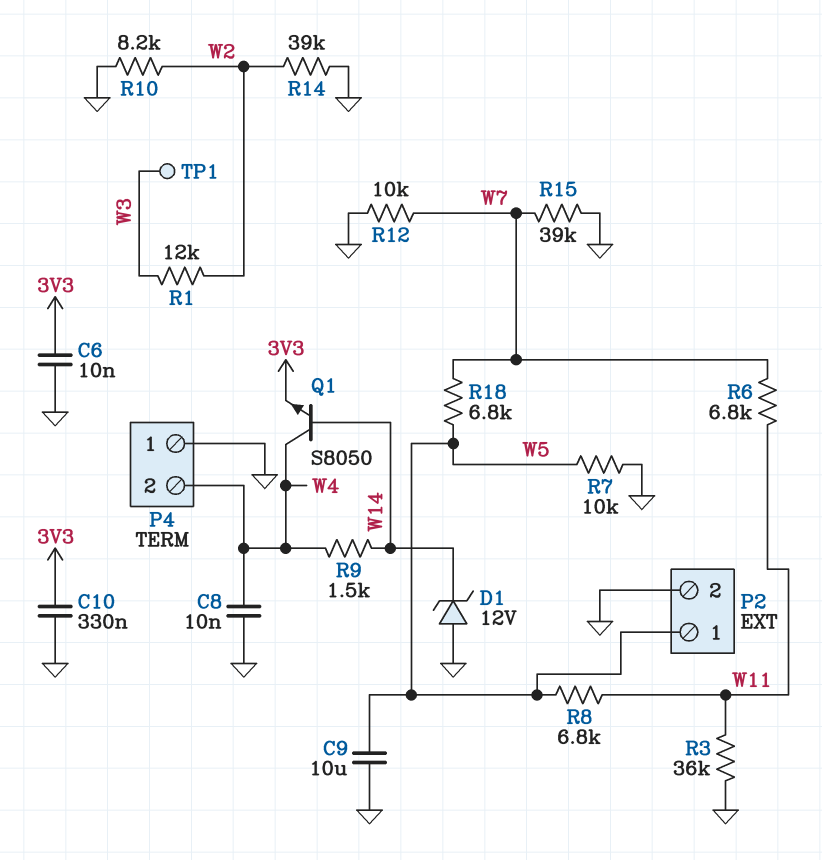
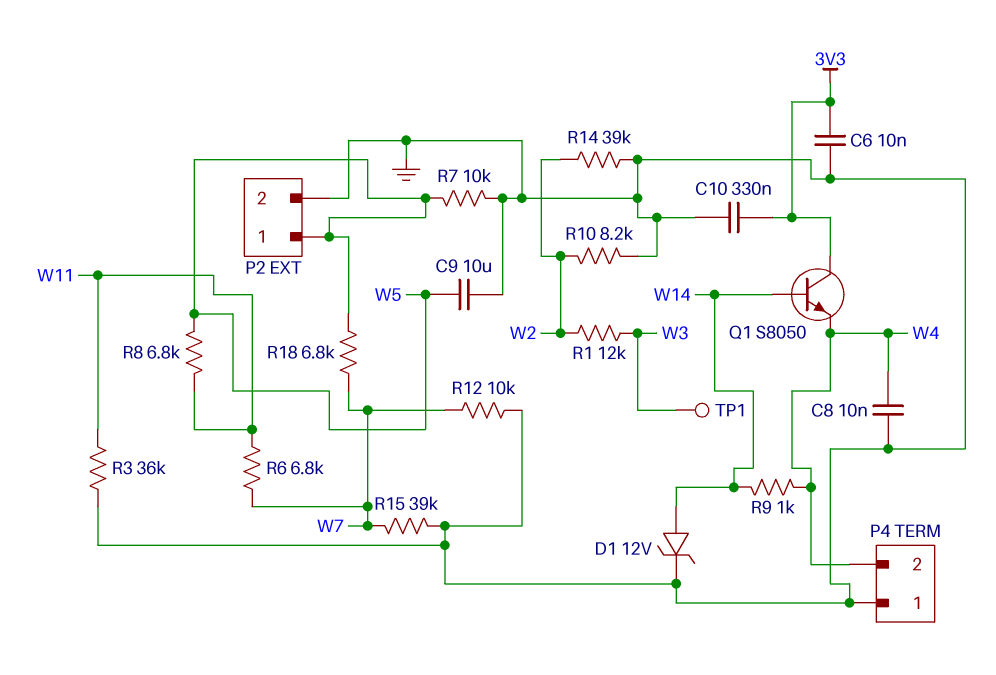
D1: zener 12V (A GND, K W14) -> zener 12V (A W14, K GND)
Q1: NPN S8050 (B W14, C W4, E 3V3) -> NPN S8050 (B W14, C 3V3, E W4)
R9: 1.5k (W4, W14) -> 1k (W4, W14)

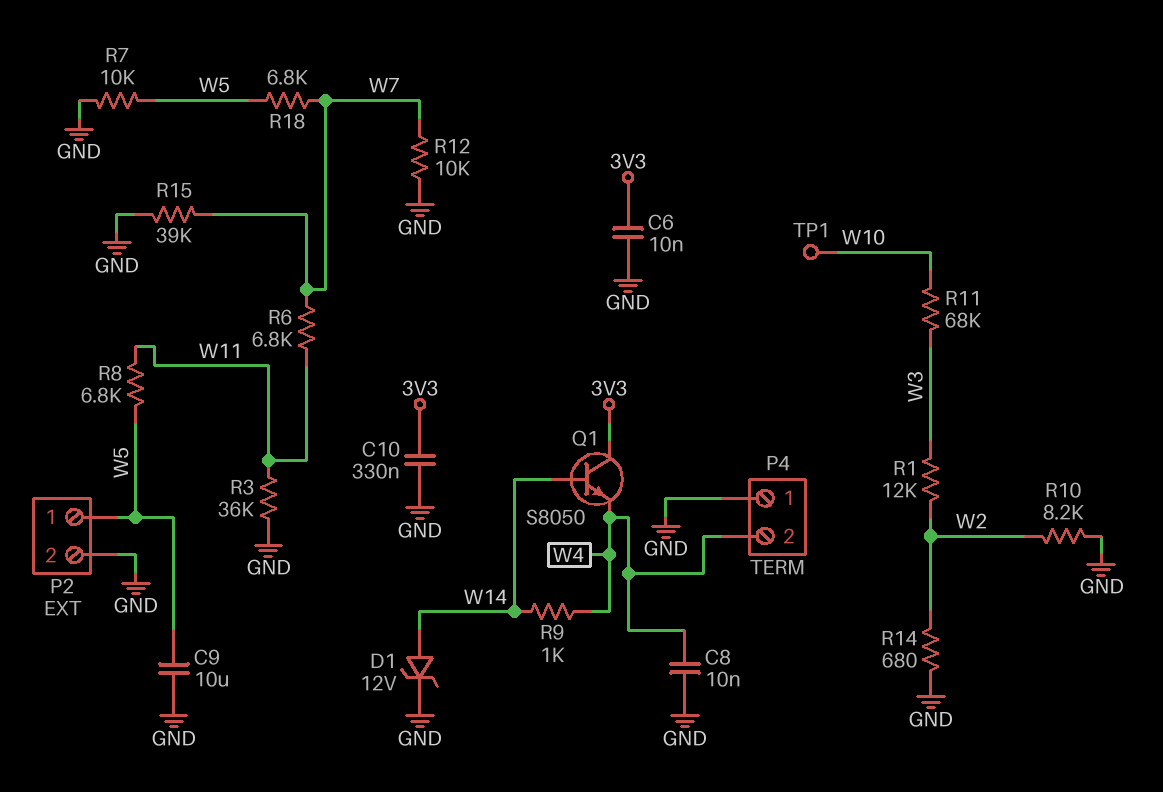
R11: none -> 68k (W3, W10)
R14: 39k (GND, W2) -> 680 (GND, W2)
TP1: test point (W3) -> test point (W10)

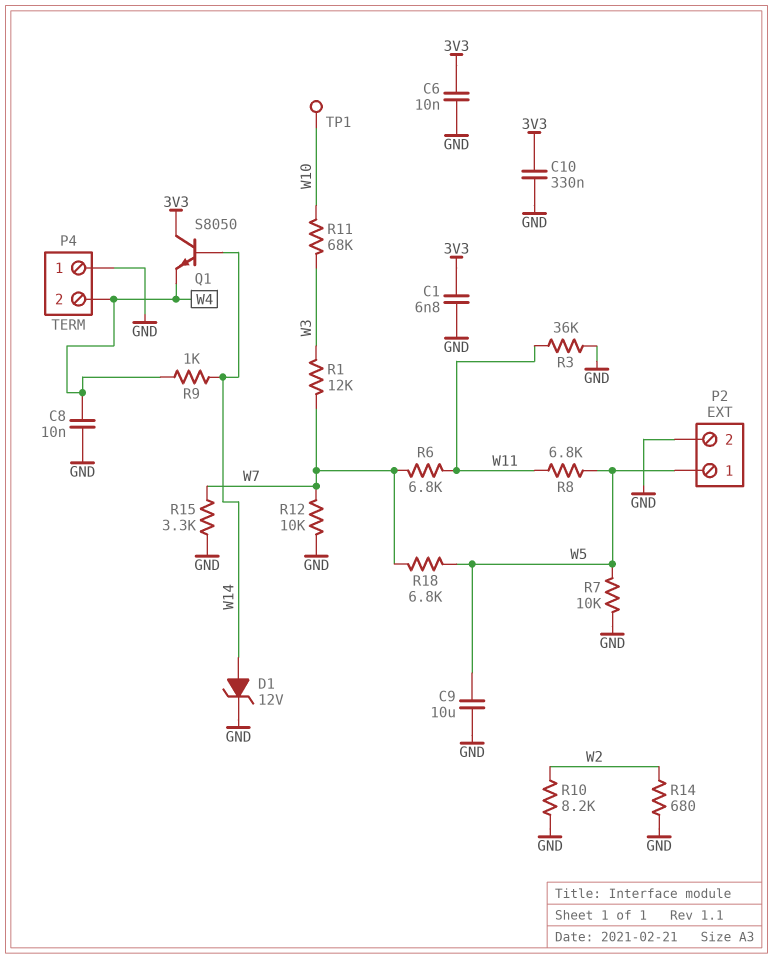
C1: none -> 6.8nF (3V3, GND)
R1: 12k (W2, W3) -> 12k (W3, W7)
R15: 39k (GND, W7) -> 3.3k (GND, W7)

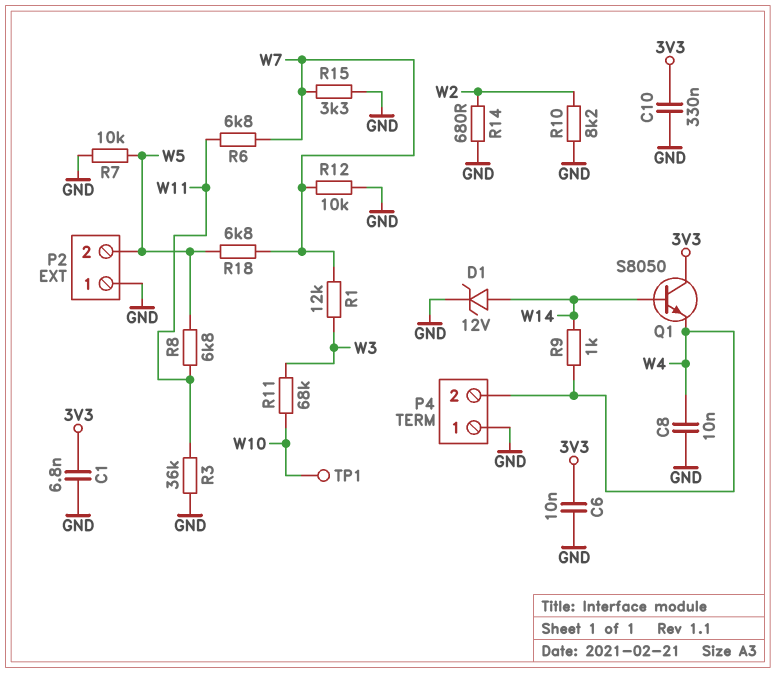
C9: 10uF (GND, W5) -> none
P2 pin 1: W5 -> GND
P2 pin 2: GND -> W5

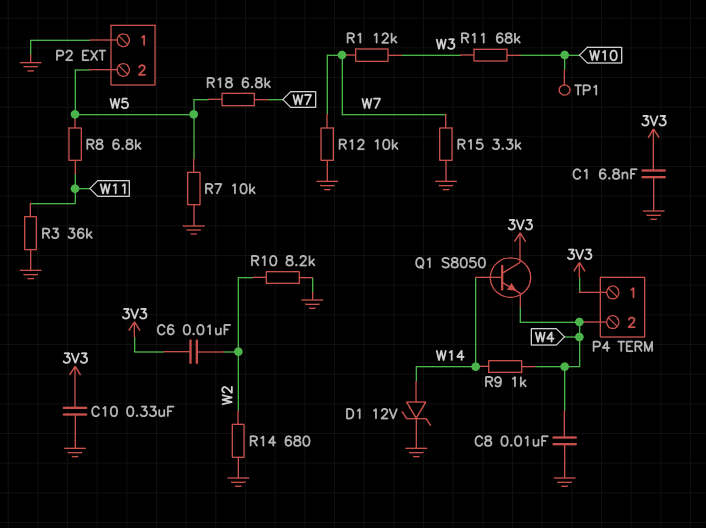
C6: 10nF (3V3, GND) -> 10nF (3V3, W2)
P4 pin 1: GND -> 3V3
R6: 6.8k (W7, W11) -> none

